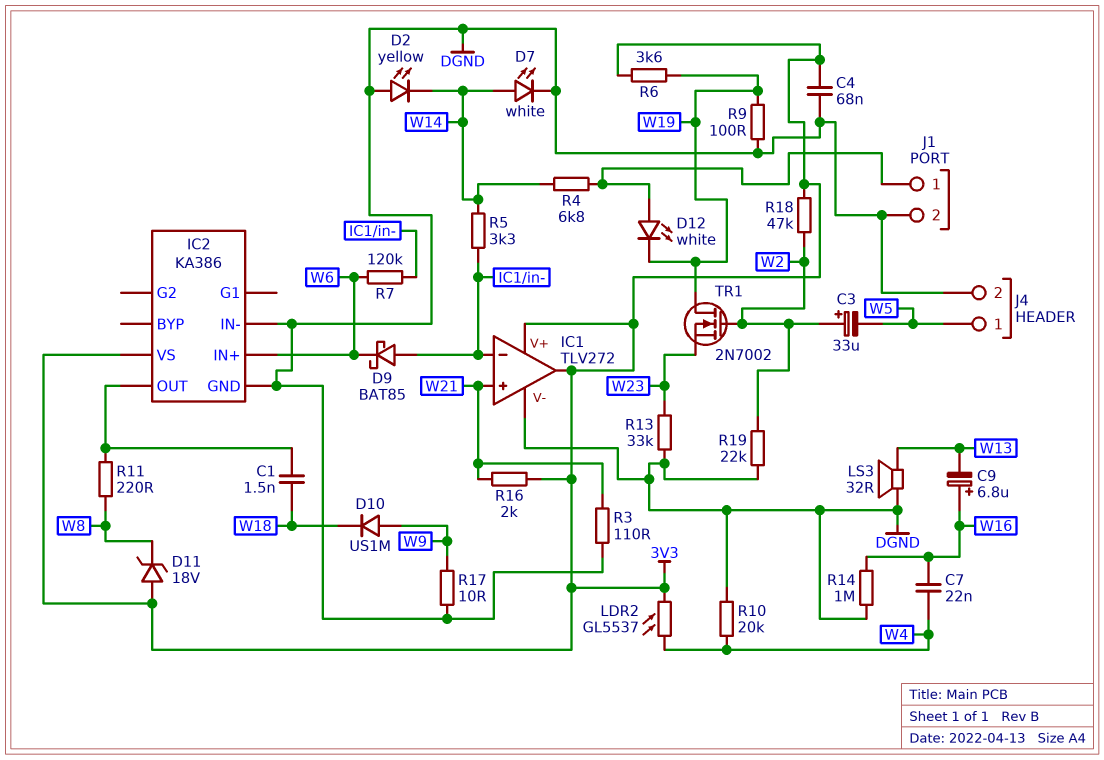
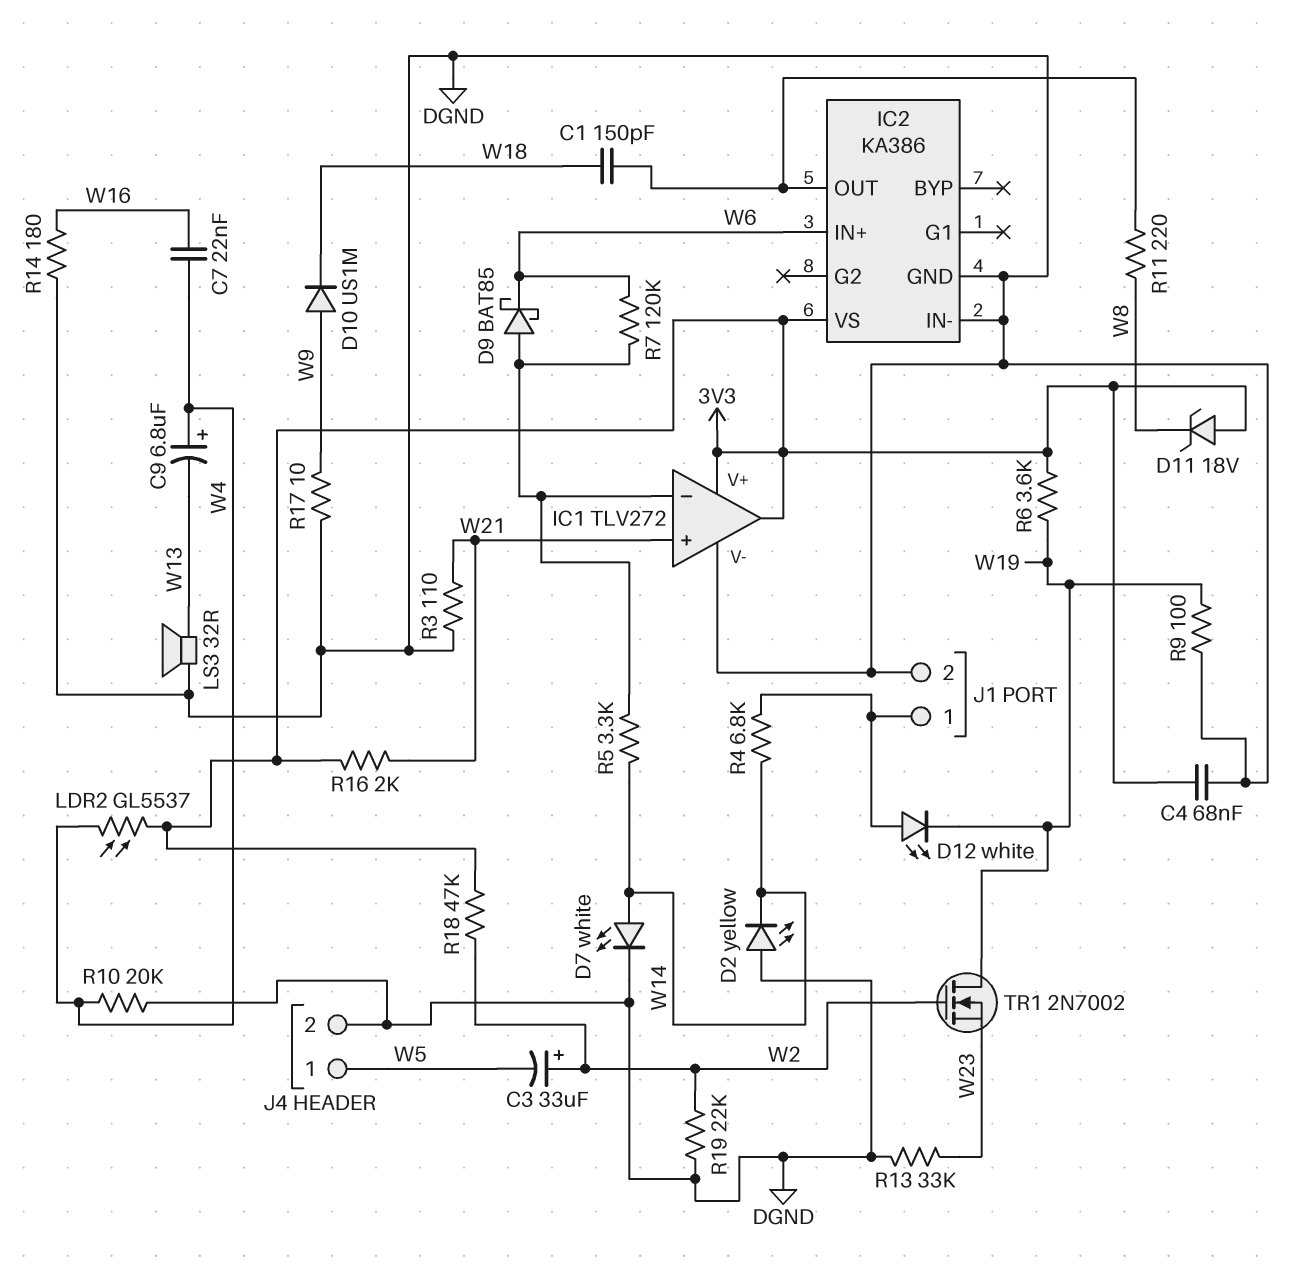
C1: 1.5nF (IC2/OUT, W18) -> 150pF (IC2/OUT, W18)
C9: 6.8uF (plus W16, minus W13) -> 6.8uF (plus W4, minus W13)
R14: 1M (DGND, W16) -> 180 (DGND, W16)

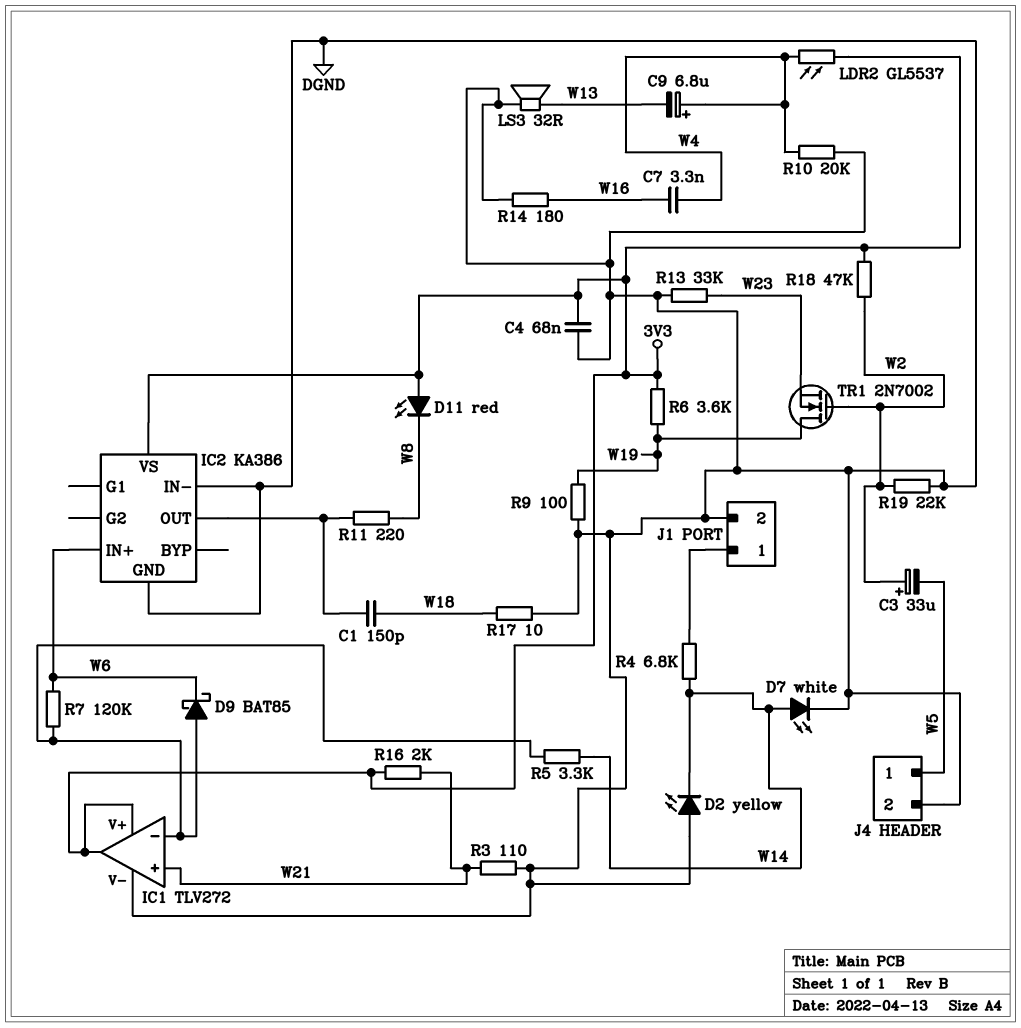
C7: 22nF (W4, W16) -> 3.3nF (W4, W16)
D10: diode US1M (A W9, K W18) -> none
D11: zener 18V (A 3V3, K W8) -> LED red (A 3V3, K W8)
D12: LED white (A J1/1, K W19) -> none
R17: 10 (DGND, W9) -> 10 (DGND, W18)

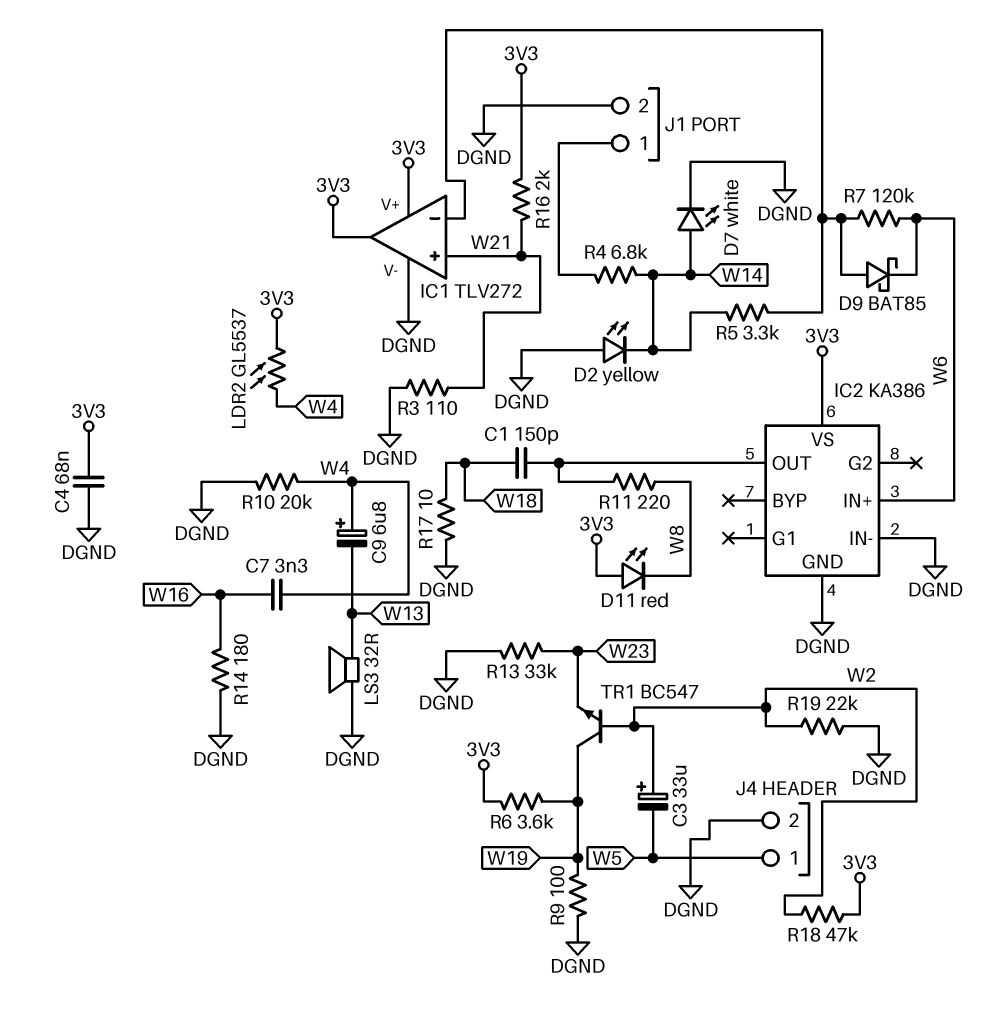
TR1: NMOS 2N7002 (G W2, D W19, S W23) -> NPN BC547 (B W2, C W19, E W23)

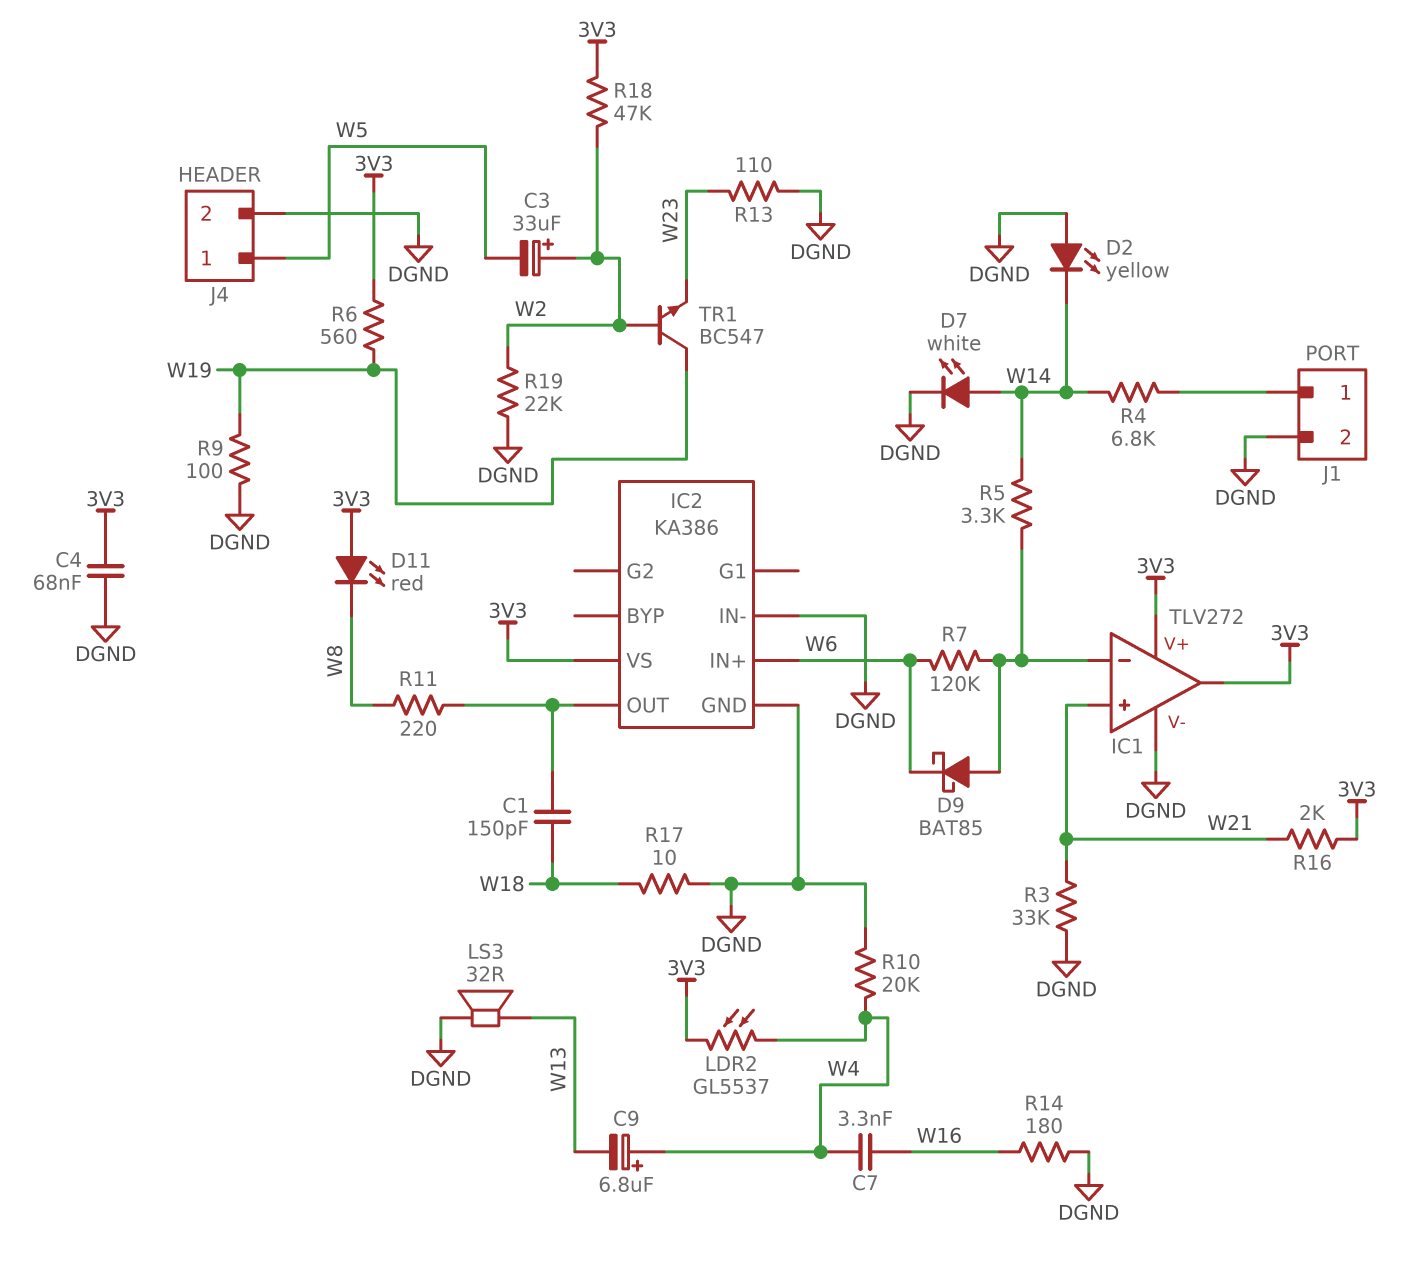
R3: 110 (DGND, W21) -> 33k (DGND, W21)
R6: 3.6k (3V3, W19) -> 560 (3V3, W19)
R13: 33k (DGND, W23) -> 110 (DGND, W23)

